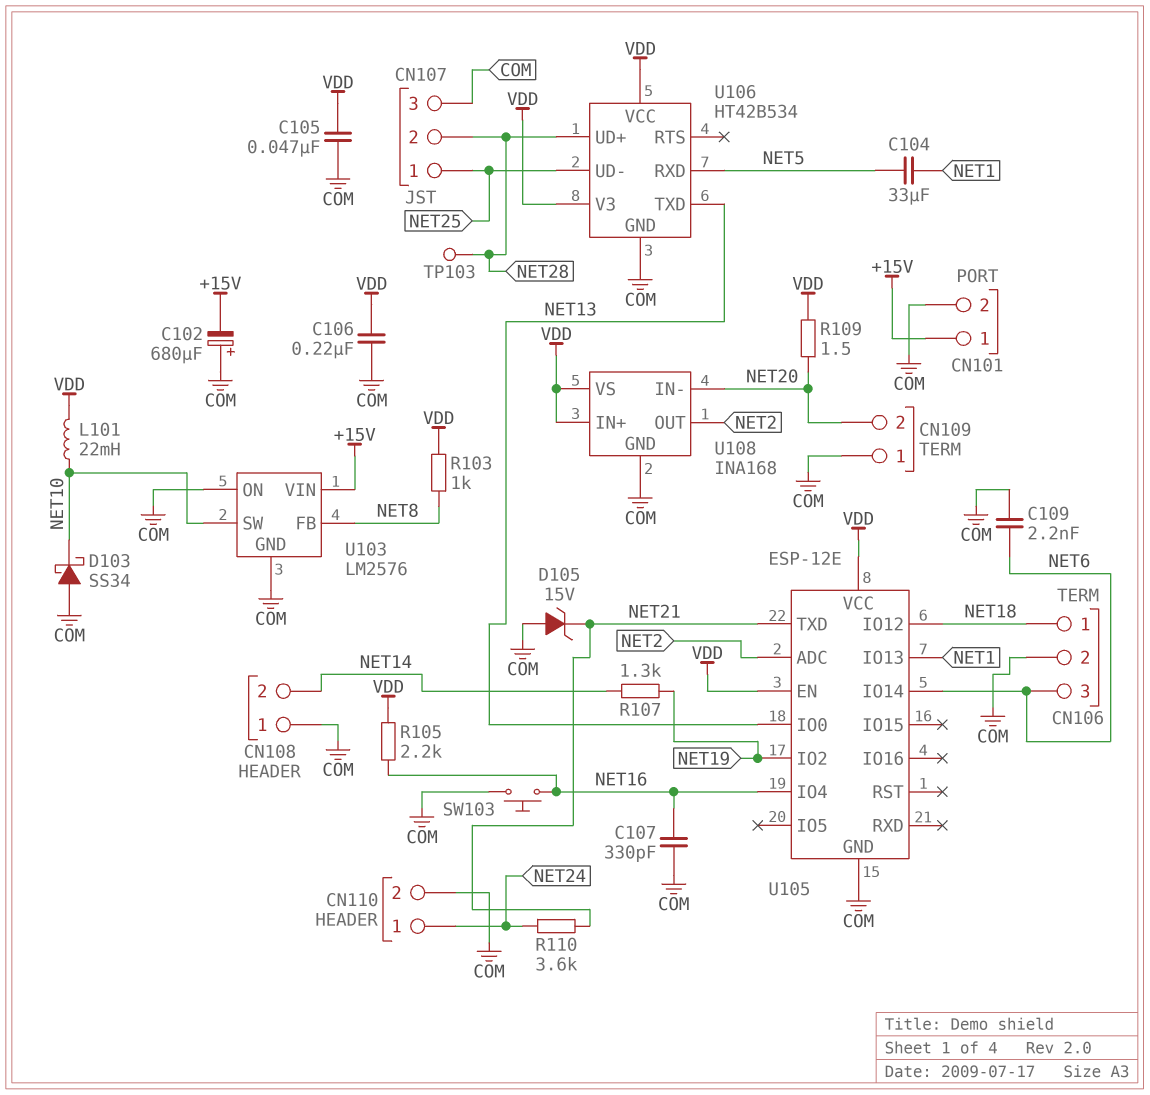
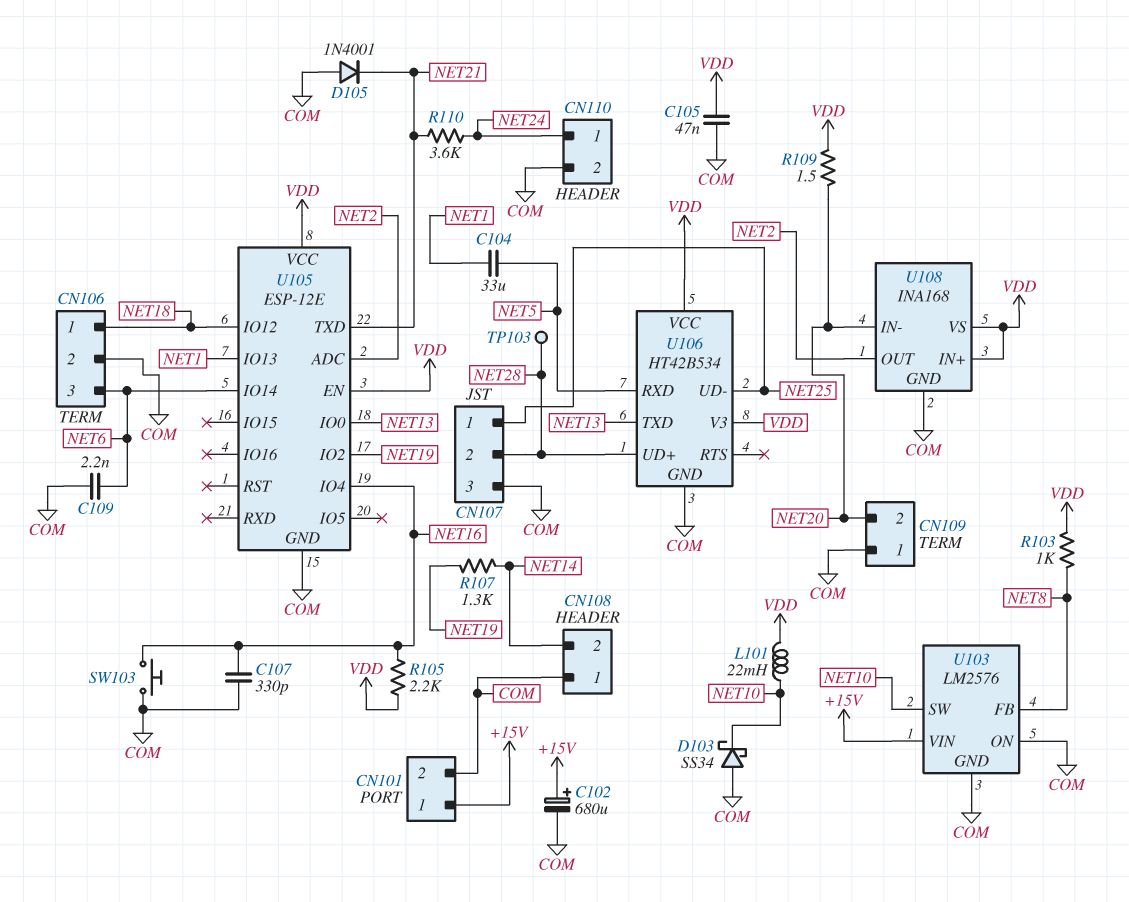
C102: 680uF (plus COM, minus +15V) -> 680uF (plus +15V, minus COM)
C106: 220nF (COM, VDD) -> none
D105: zener 15V (A COM, K NET21) -> diode 1N4001 (A COM, K NET21)

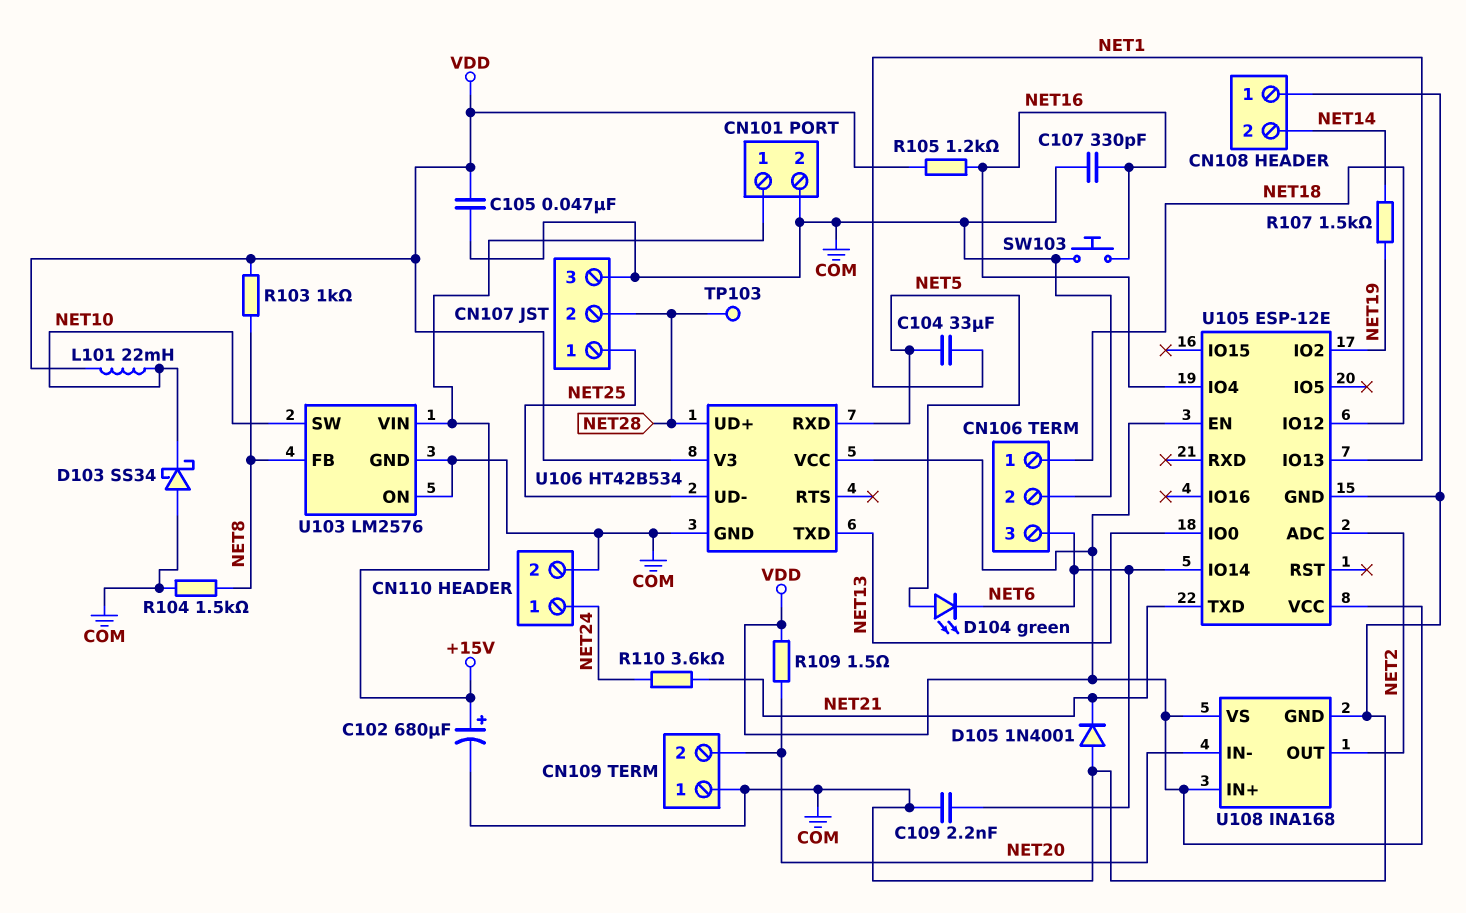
D104: none -> LED green (A NET5, K NET6)
R104: none -> 1.5k (COM, NET8)
R105: 2.2k (NET16, VDD) -> 1.2k (NET16, VDD)
R107: 1.3k (NET14, NET19) -> 1.5k (NET14, NET19)

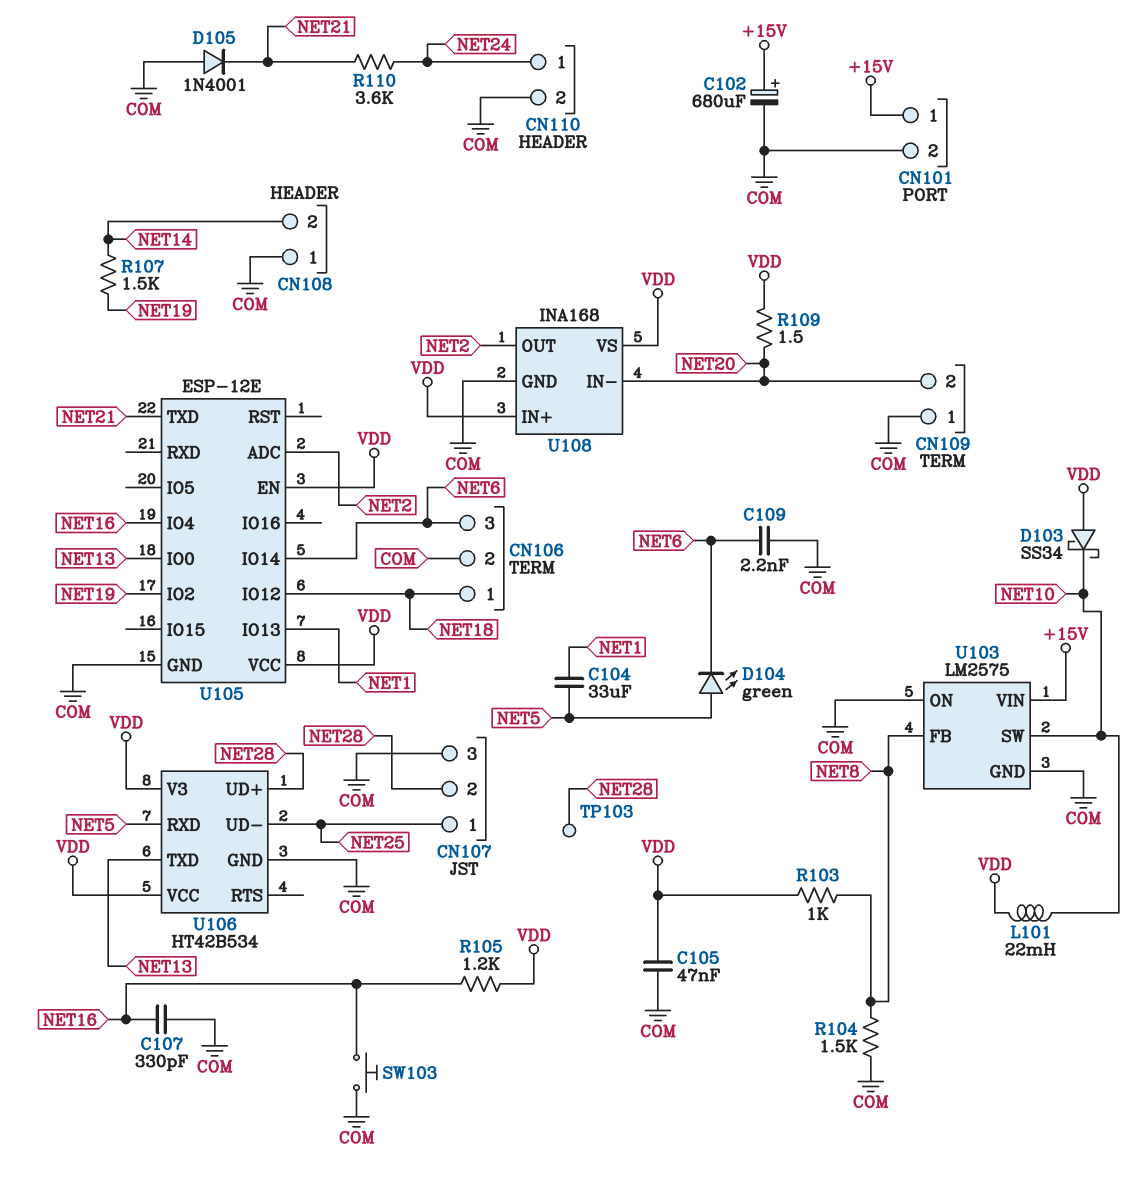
D103: schottky SS34 (A COM, K NET10) -> schottky SS34 (A VDD, K NET10)
U103: LM2576 -> LM2575

